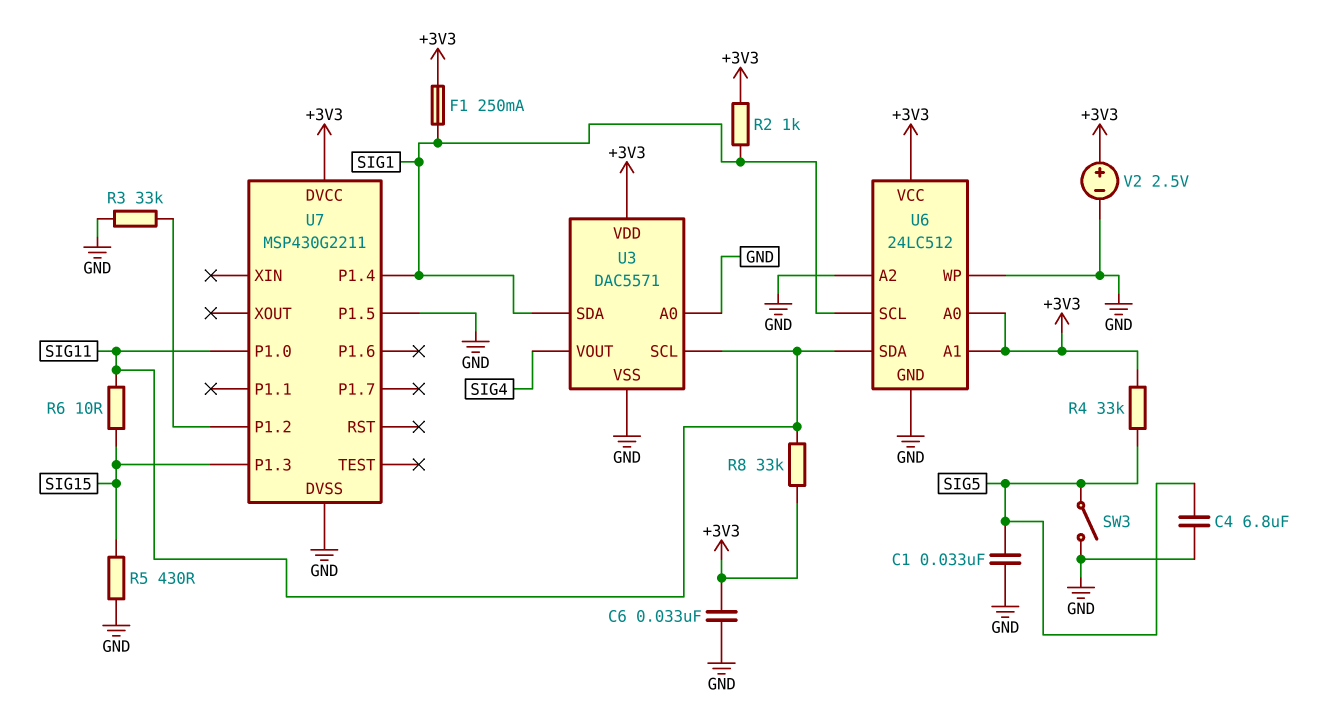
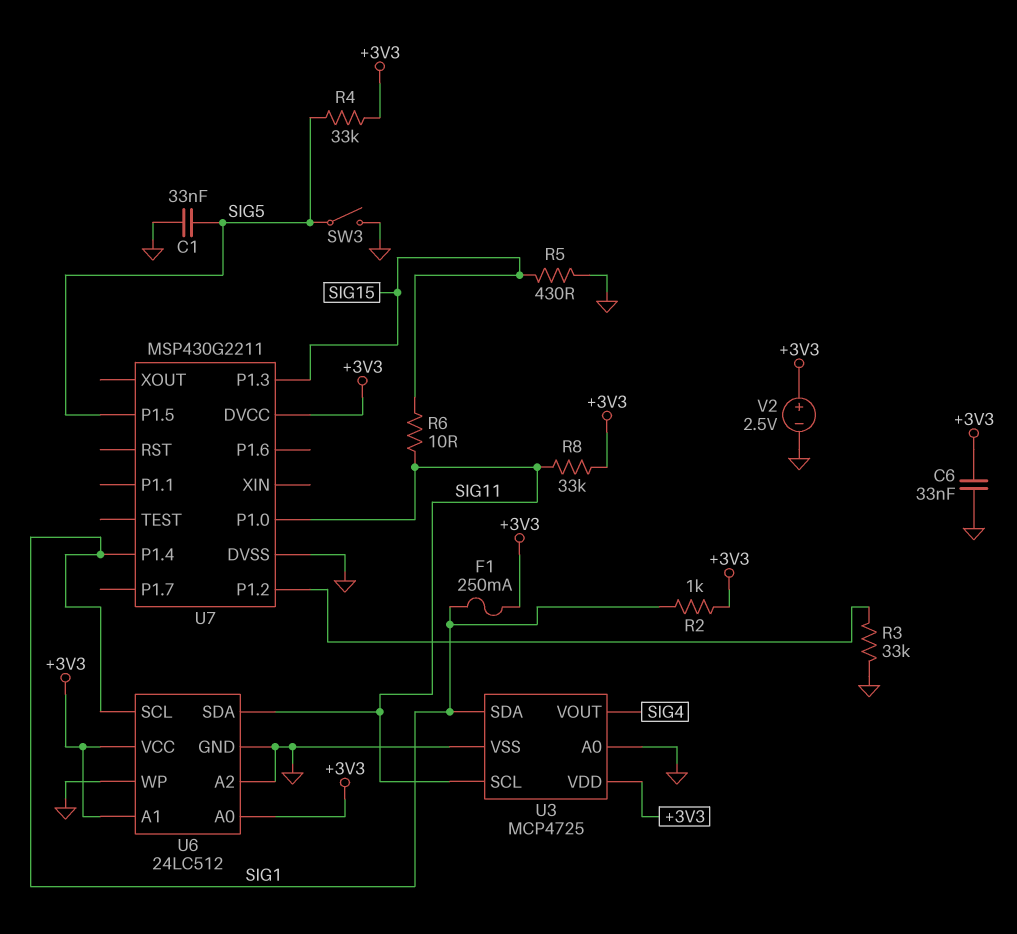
C4: 6.8uF (GND, SIG5) -> none
U3: DAC5571 -> MCP4725
U7 pin P1.5: GND -> SIG5

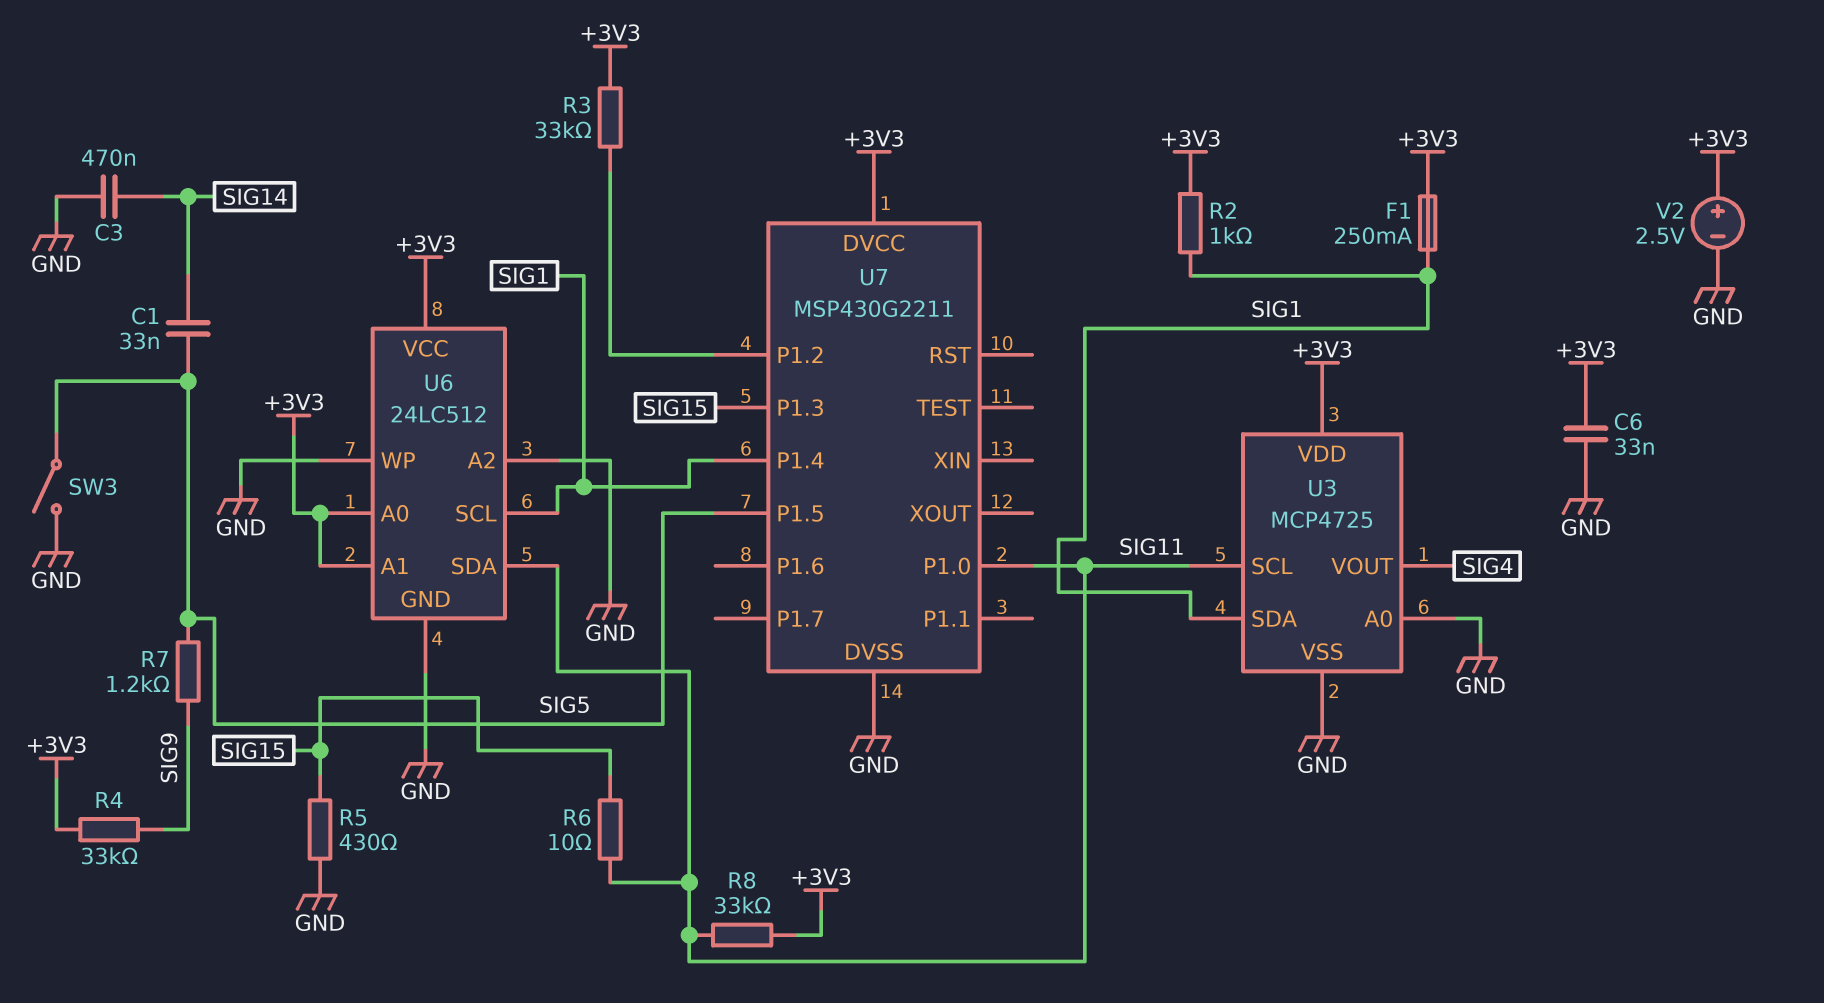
C1: 33nF (GND, SIG5) -> 33nF (SIG5, SIG14)
C3: none -> 470nF (GND, SIG14)
R3: 33k (GND, U7/P1.2) -> 33k (+3V3, U7/P1.2)
R4: 33k (+3V3, SIG5) -> 33k (+3V3, SIG9)
R7: none -> 1.2k (SIG5, SIG9)

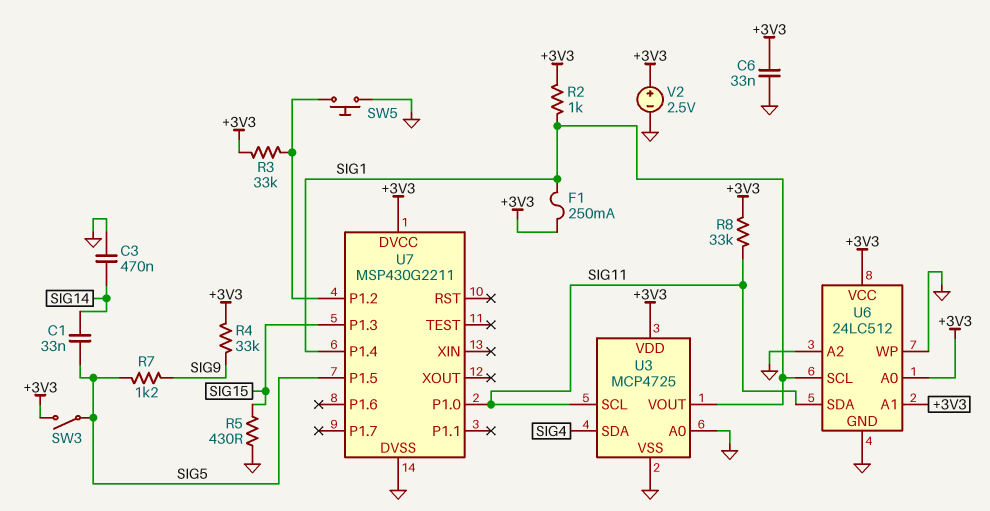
R6: 10 (SIG11, SIG15) -> none
SW3: switch (GND, SIG5) -> switch (+3V3, SIG5)
SW5: none -> button (GND, U7/P1.2)
U3 pin SDA: SIG1 -> SIG4
U3 pin VOUT: SIG4 -> SIG1

